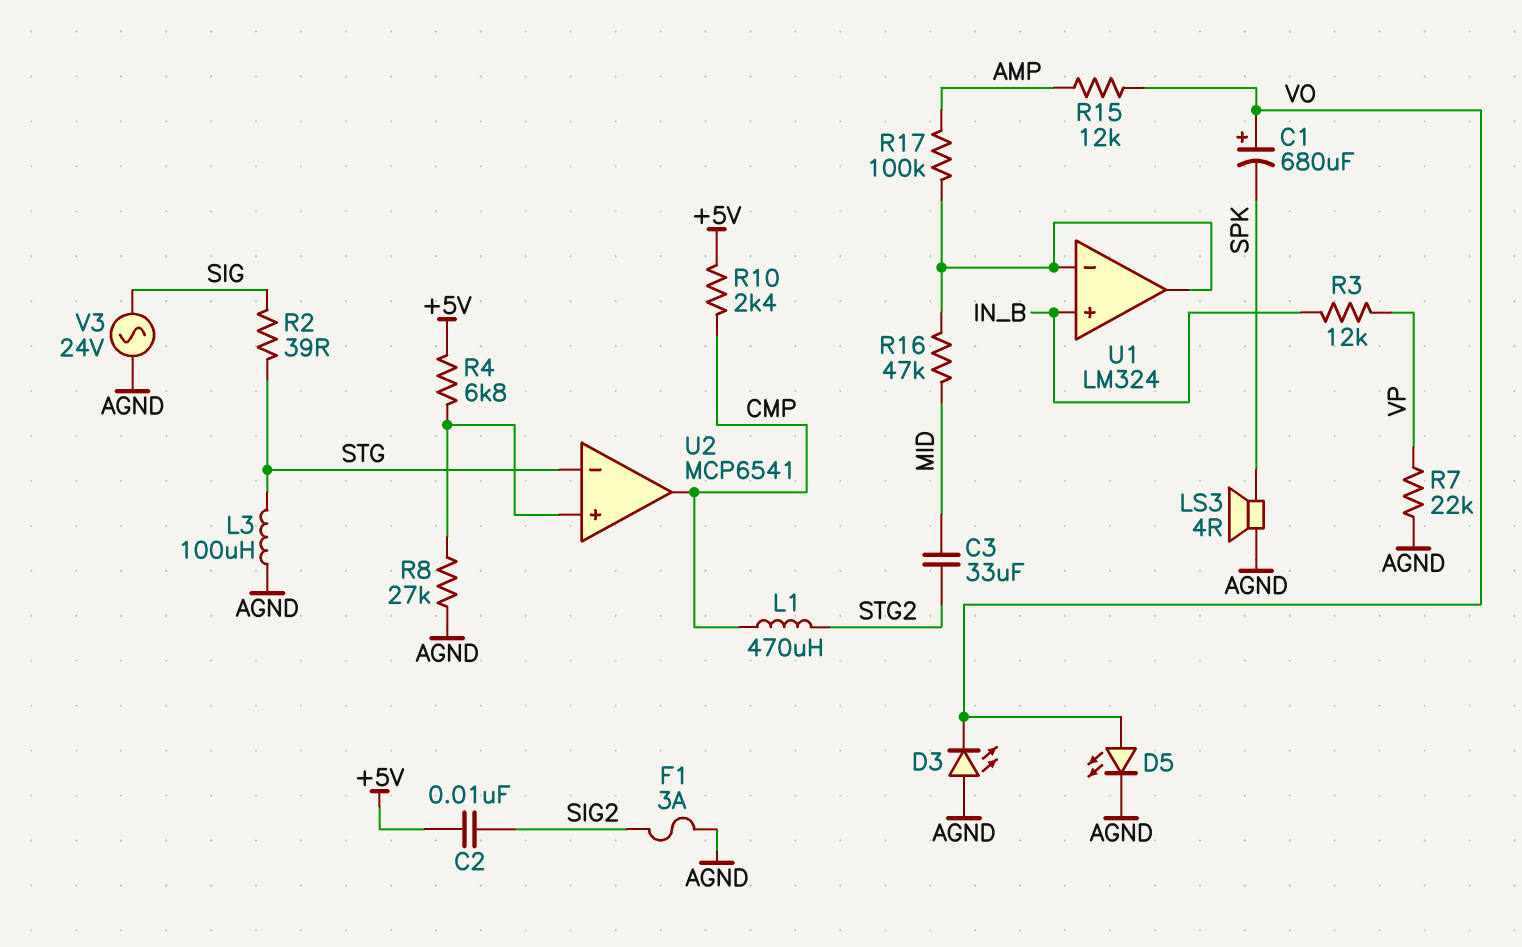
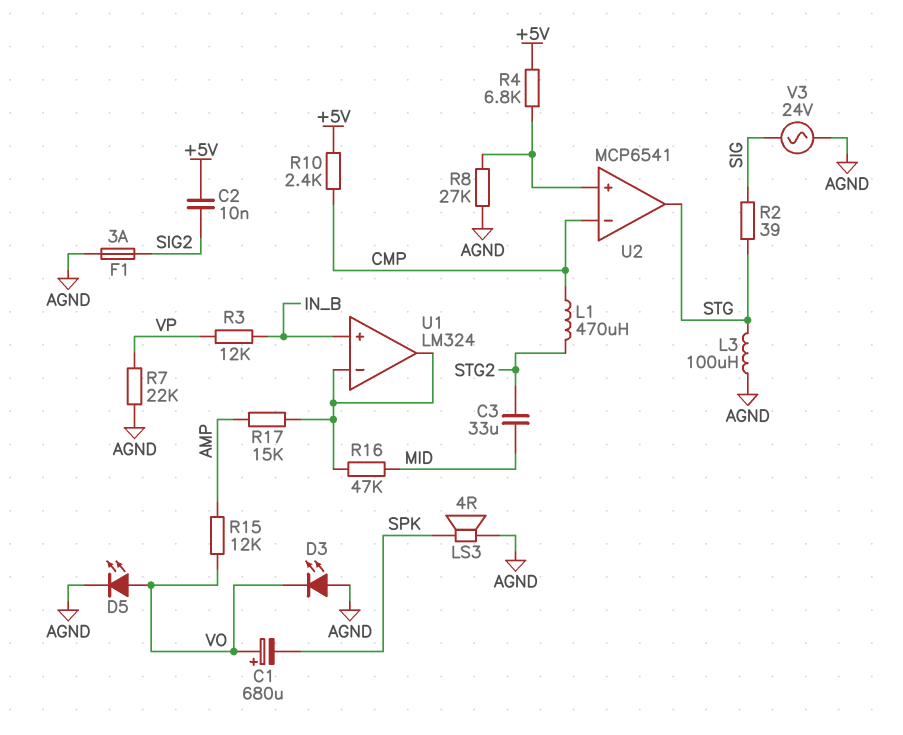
R17: 100k (AMP, U1/in-) -> 15k (AMP, U1/in-)
U2 pin in-: STG -> CMP
U2 pin out: CMP -> STG

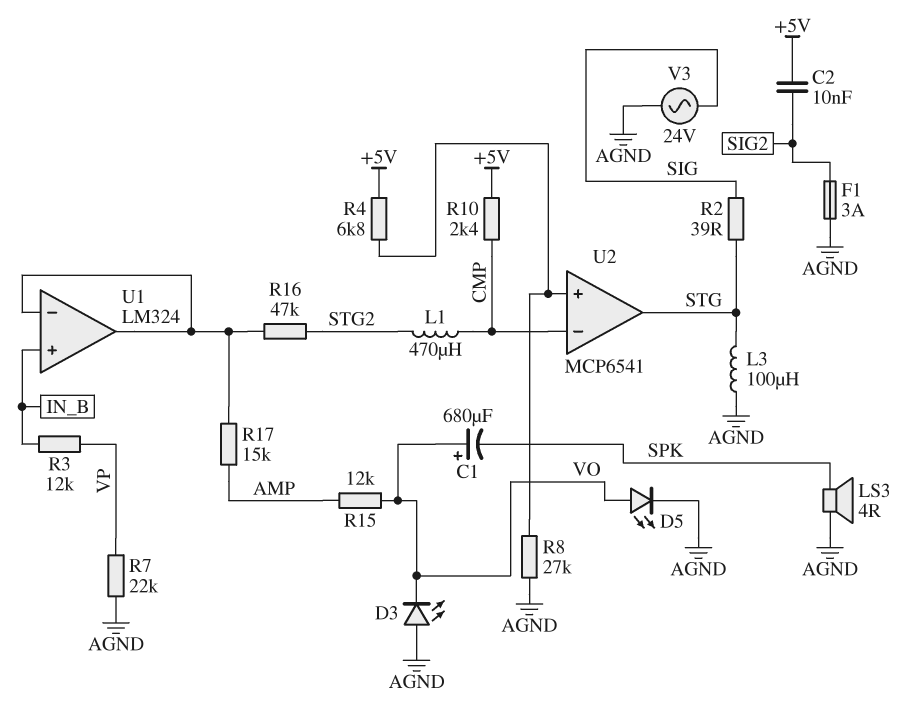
C3: 33uF (MID, STG2) -> none
R16: 47k (MID, U1/in-) -> 47k (STG2, U1/in-)

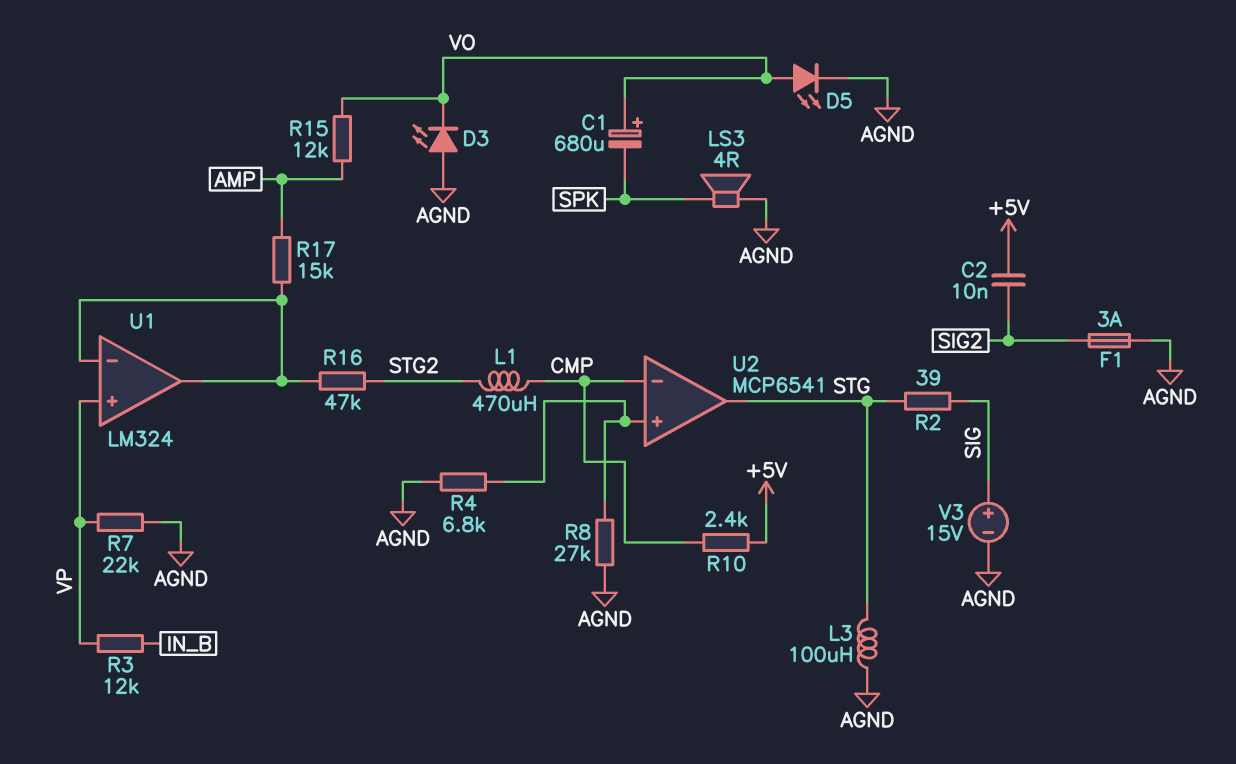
R4: 6.8k (+5V, U2/in+) -> 6.8k (AGND, U2/in+)
U1 pin in+: IN_B -> VP
V3: AC 24V (AGND, SIG) -> 15V (plus SIG, minus AGND)

